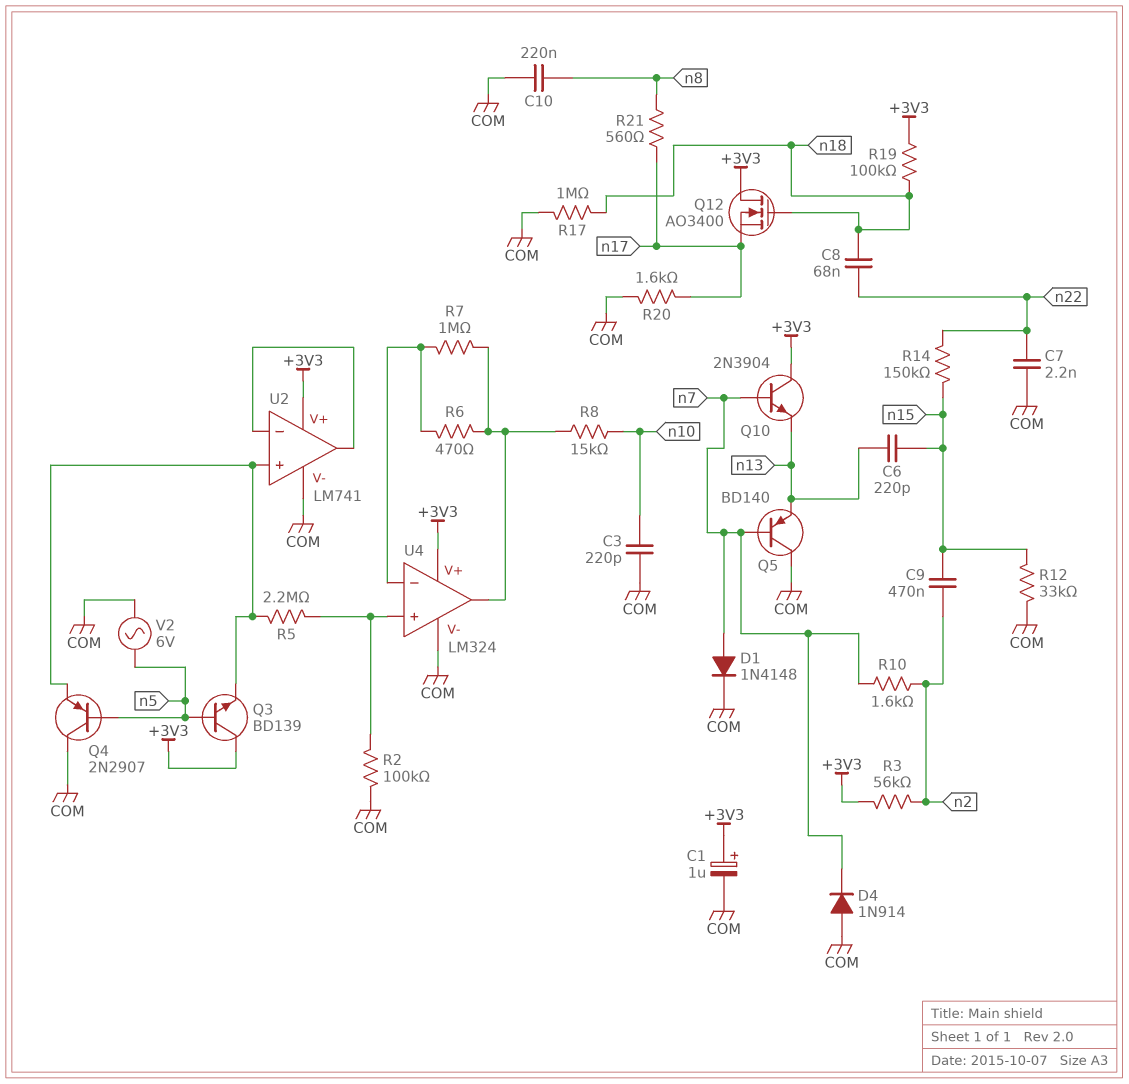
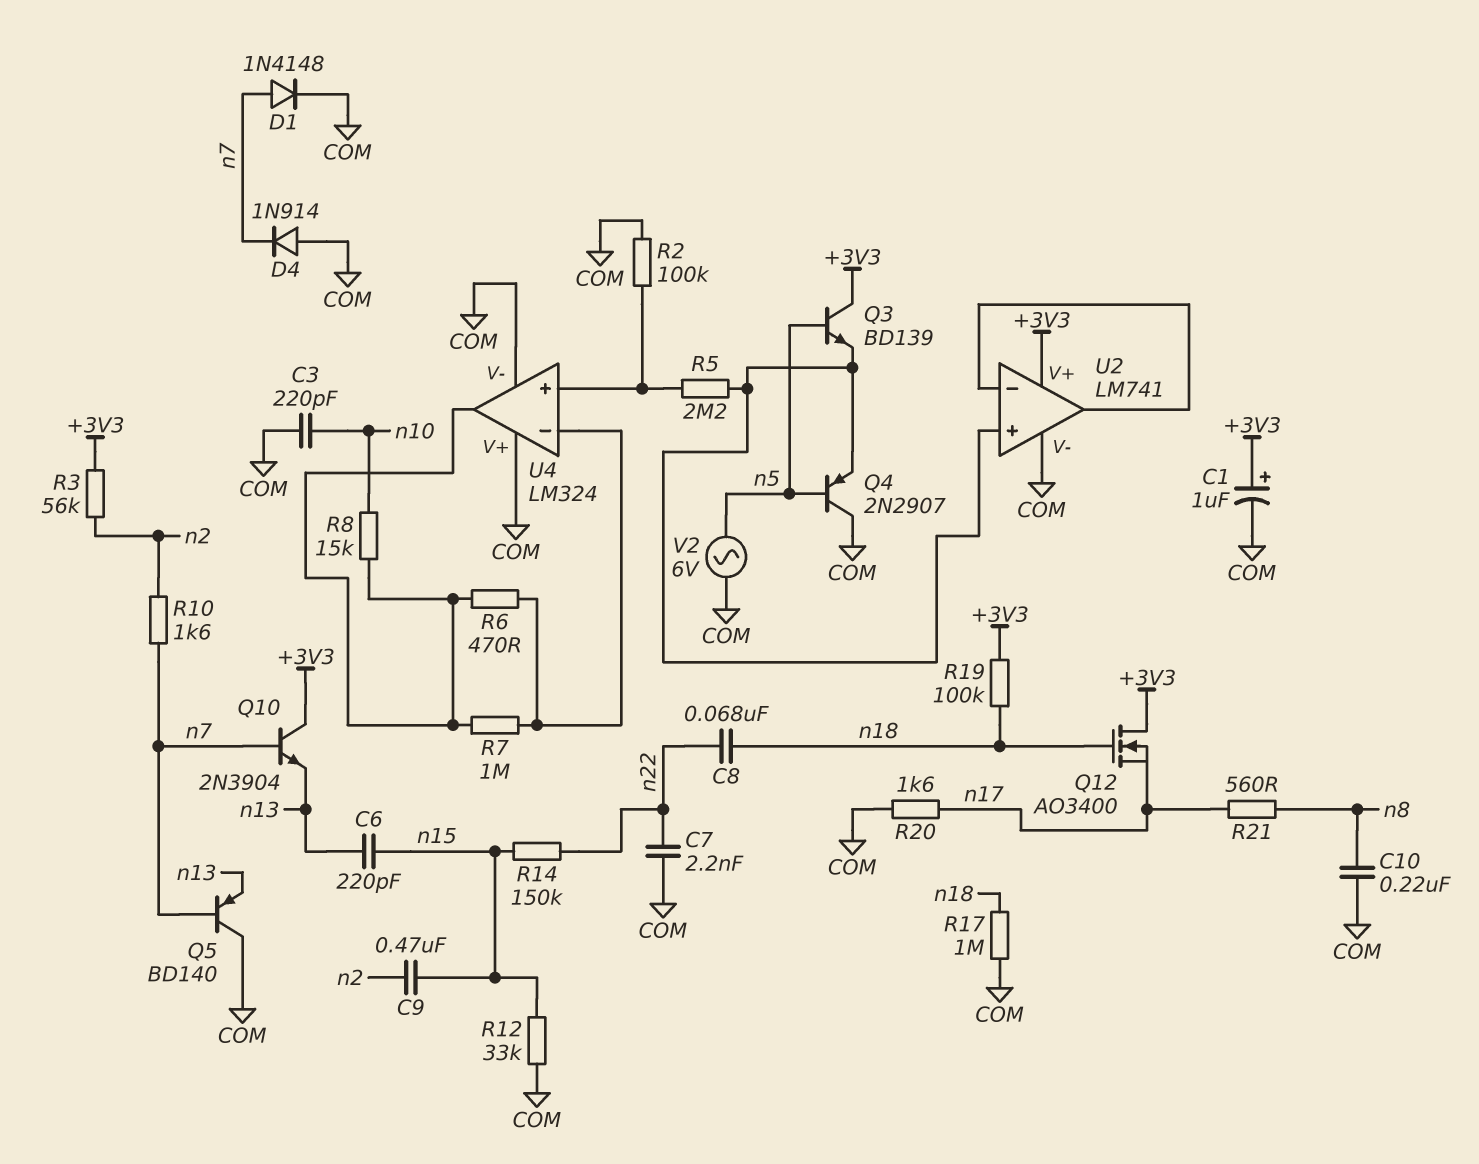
U4 pin V+: +3V3 -> COM

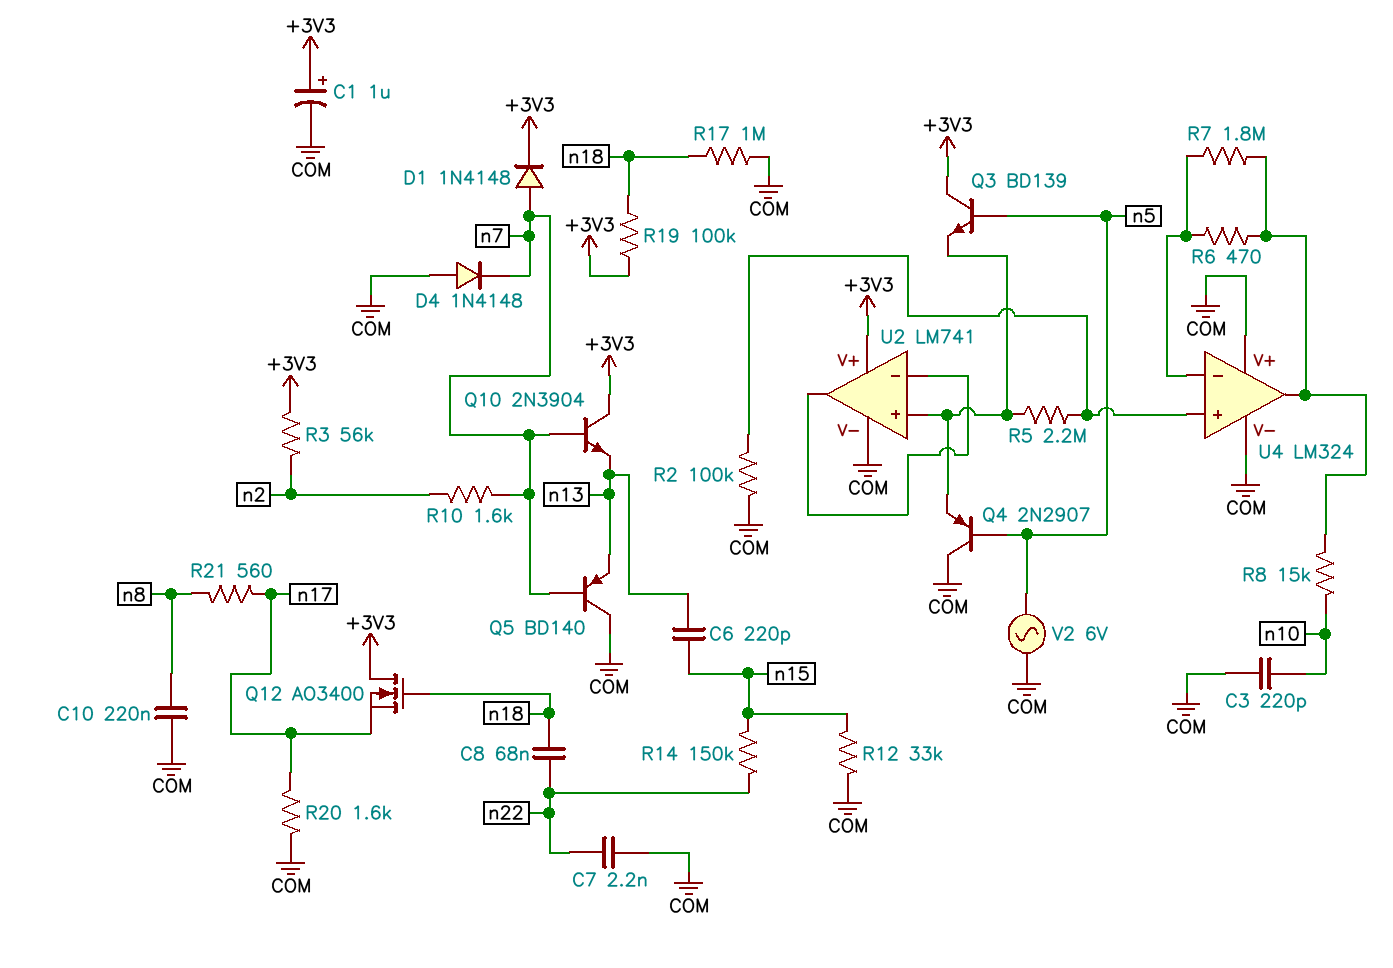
C9: 470nF (n2, n15) -> none
D1: diode 1N4148 (A n7, K COM) -> diode 1N4148 (A n7, K +3V3)
D4: diode 1N914 (A COM, K n7) -> diode 1N4148 (A COM, K n7)
R7: 1M (U4/in-, U4/out) -> 1.8M (U4/in-, U4/out)

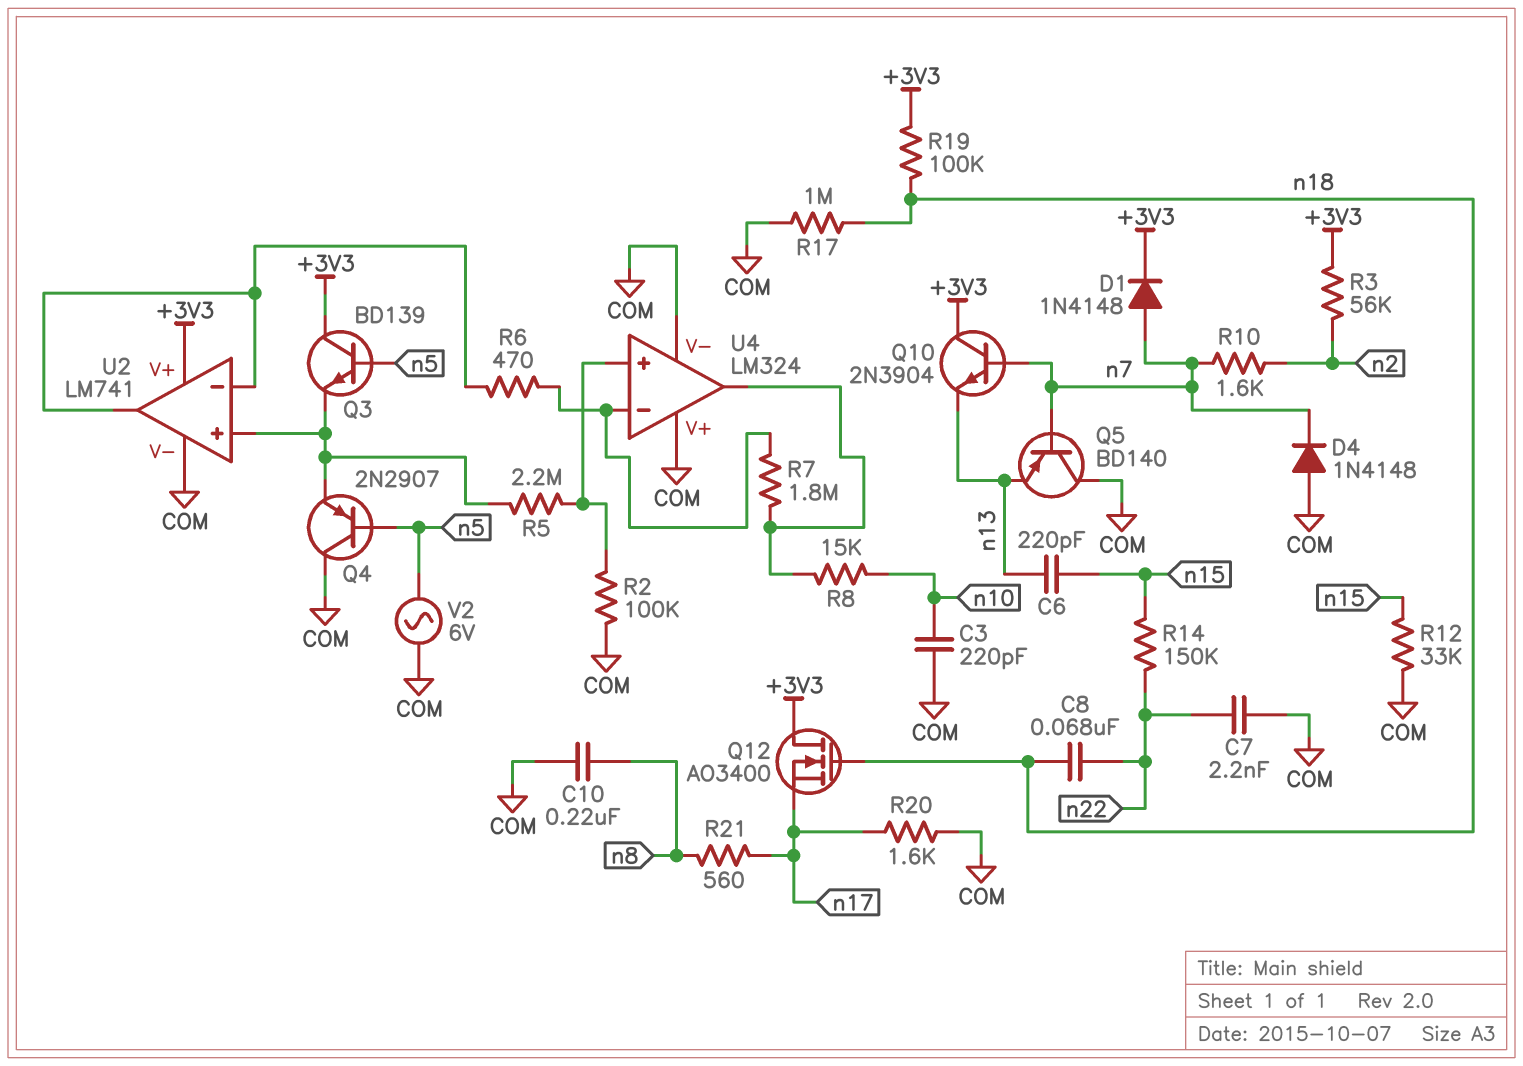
C1: 1uF (plus +3V3, minus COM) -> none
R6: 470 (U4/in-, U4/out) -> 470 (U2/in-, U4/in-)

